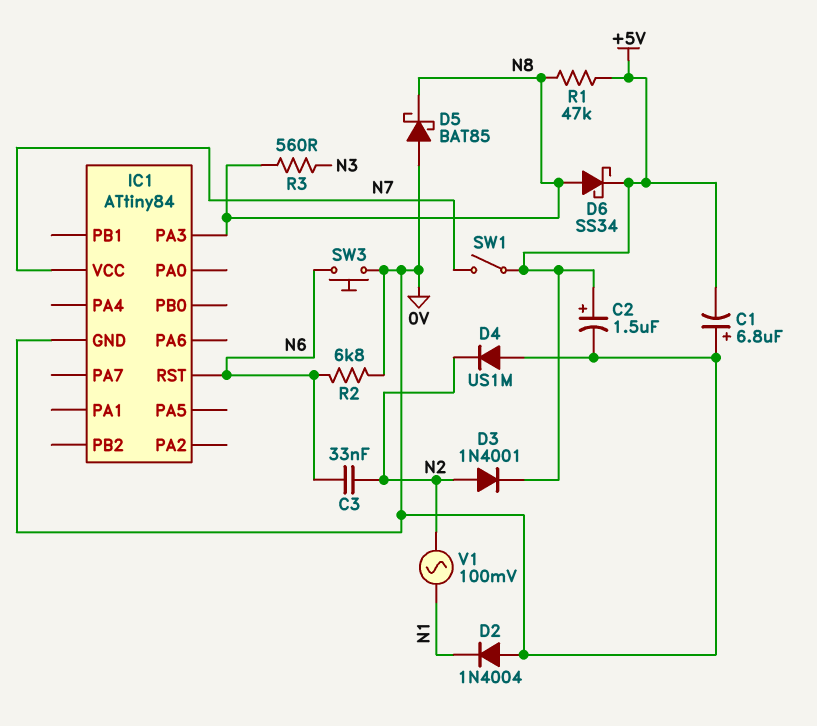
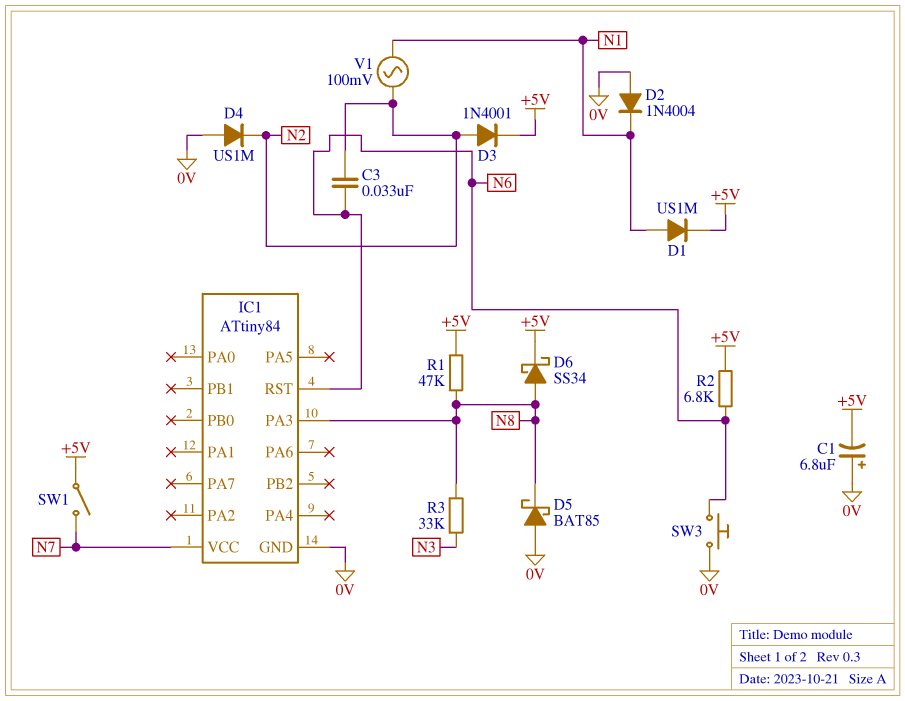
C2: 1.5uF (plus +5V, minus 0V) -> none
D1: none -> diode US1M (A N1, K +5V)
R2: 6.8k (0V, N6) -> 6.8k (+5V, N6)
R3: 560 (N3, N8) -> 33k (N3, N8)

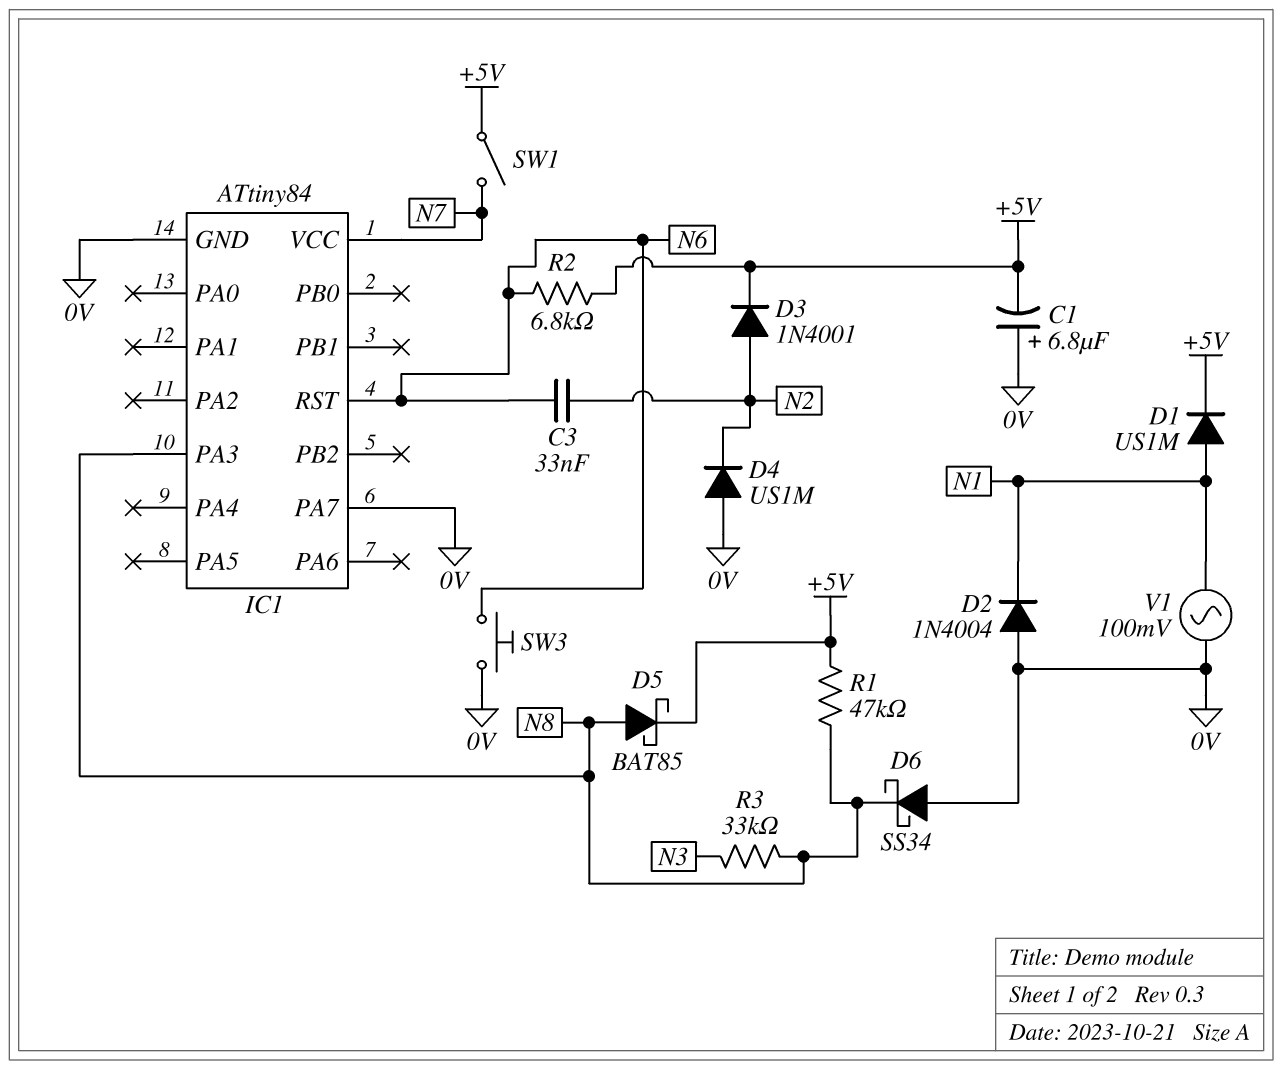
D5: schottky BAT85 (A 0V, K N8) -> schottky BAT85 (A N8, K +5V)
D6: schottky SS34 (A N8, K +5V) -> schottky SS34 (A 0V, K N8)
IC1 pin PA7: none -> 0V
V1: AC 100mV (N1, N2) -> AC 100mV (0V, N1)

